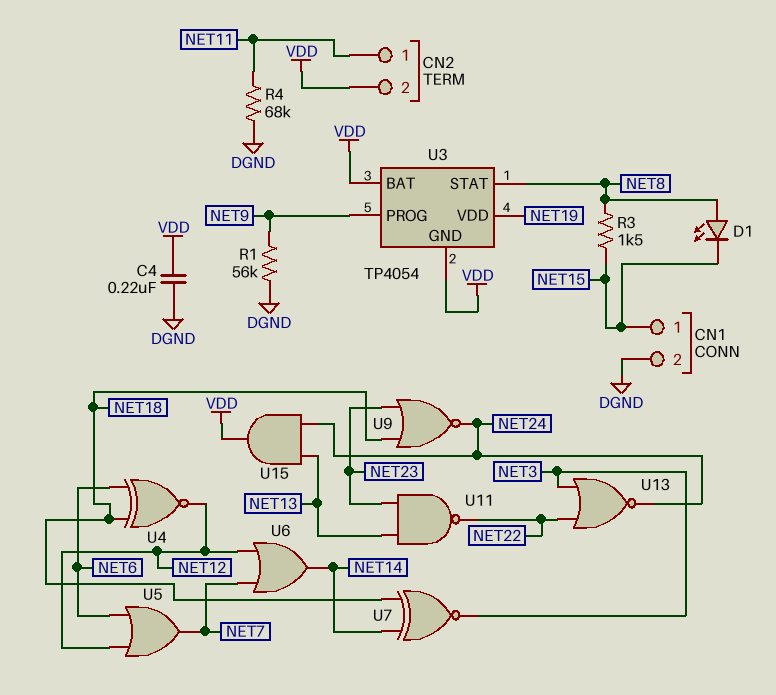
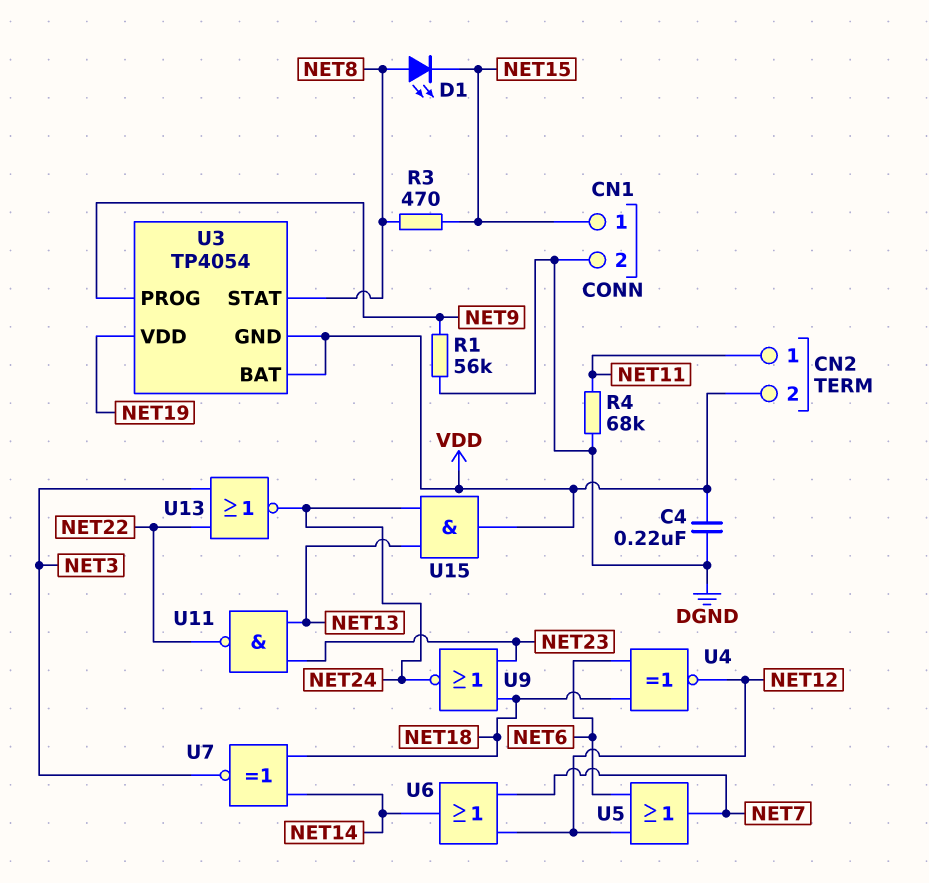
R3: 1.5k (NET8, NET15) -> 470 (NET8, NET15)

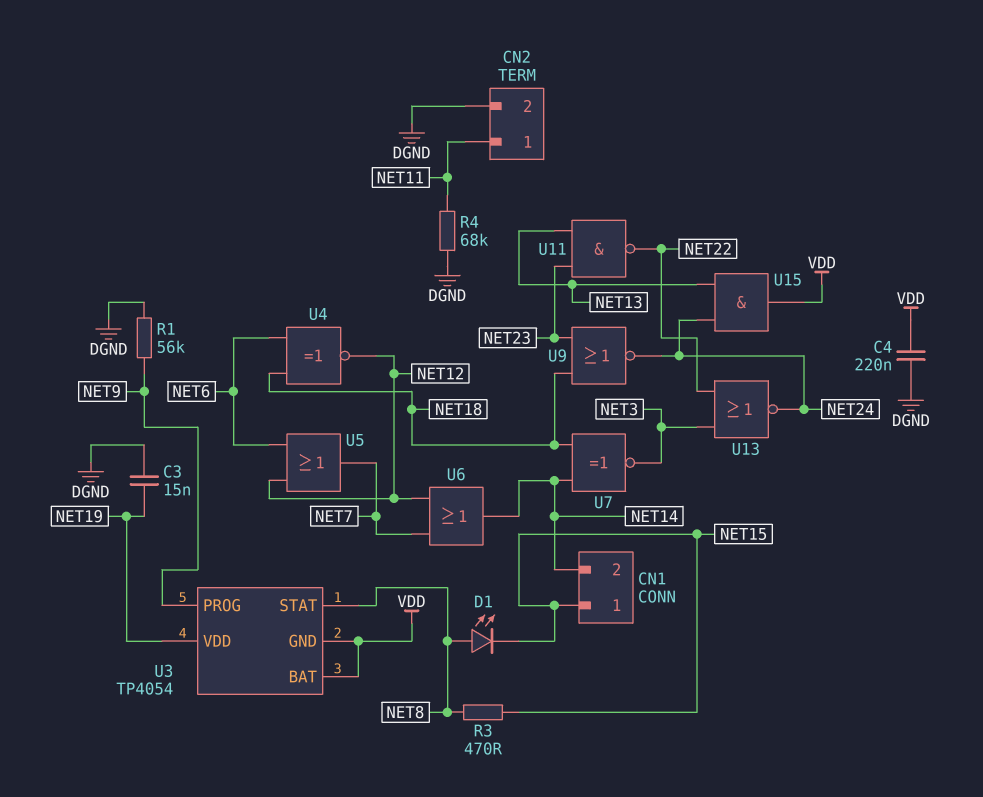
C3: none -> 15nF (DGND, NET19)
CN1 pin 2: DGND -> NET14
CN2 pin 2: VDD -> DGND

